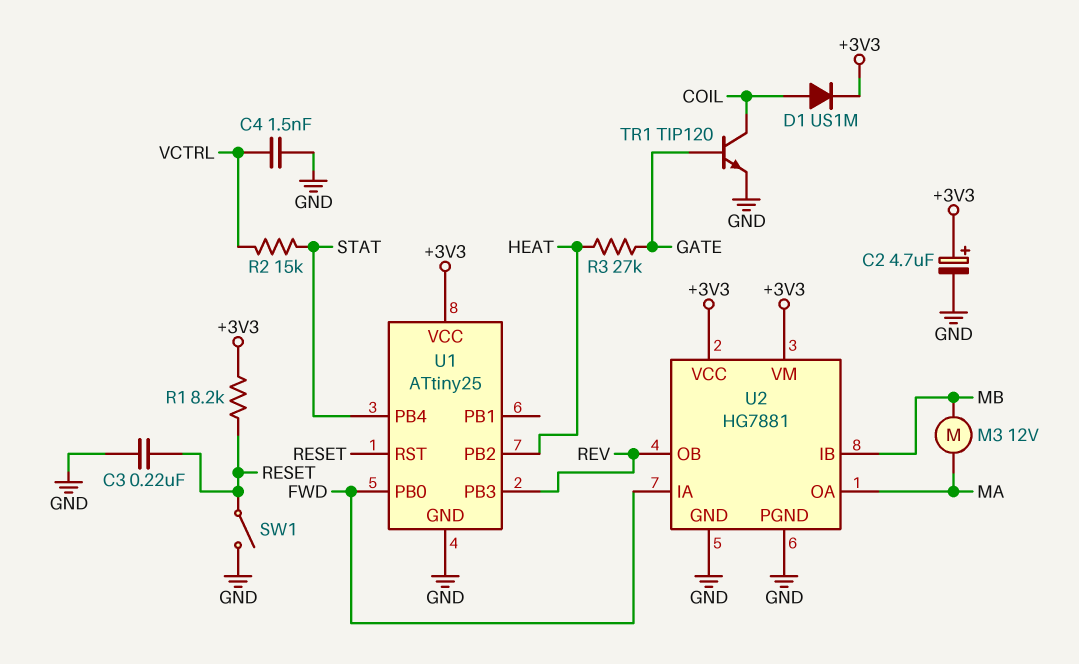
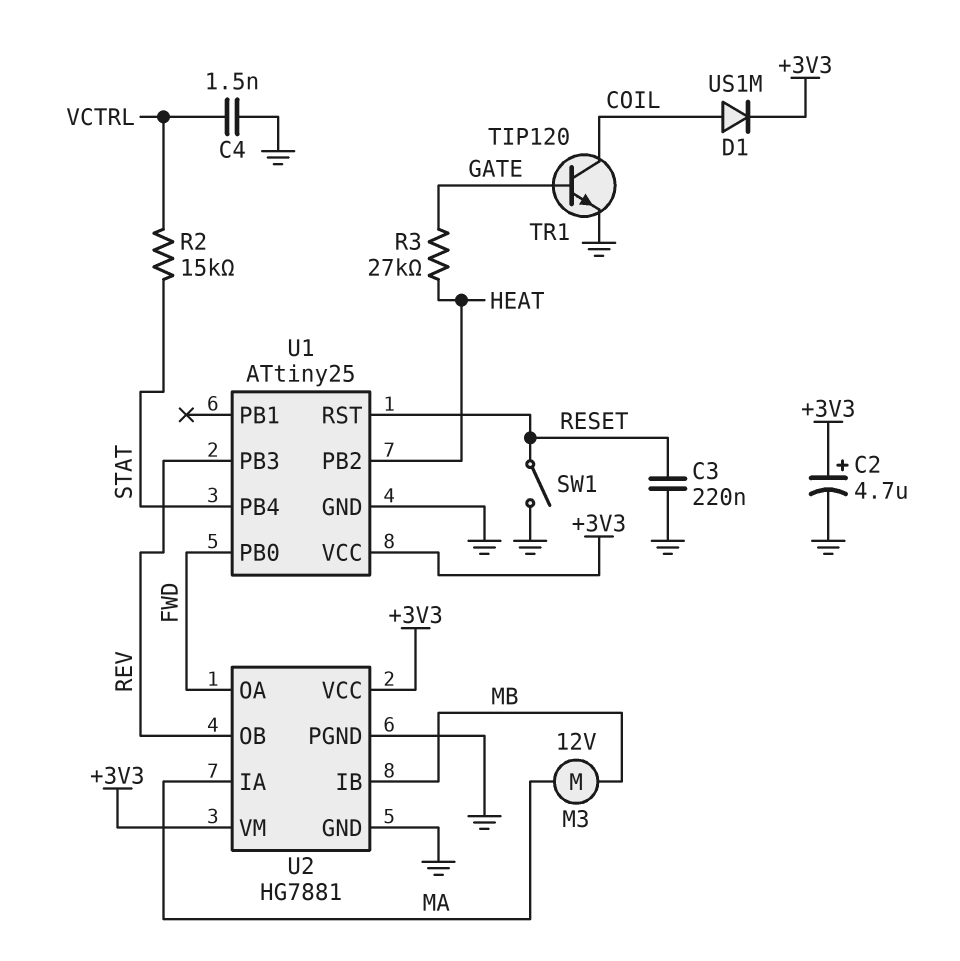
R1: 8.2k (+3V3, RESET) -> none
U2 pin IA: FWD -> MA
U2 pin OA: MA -> FWD

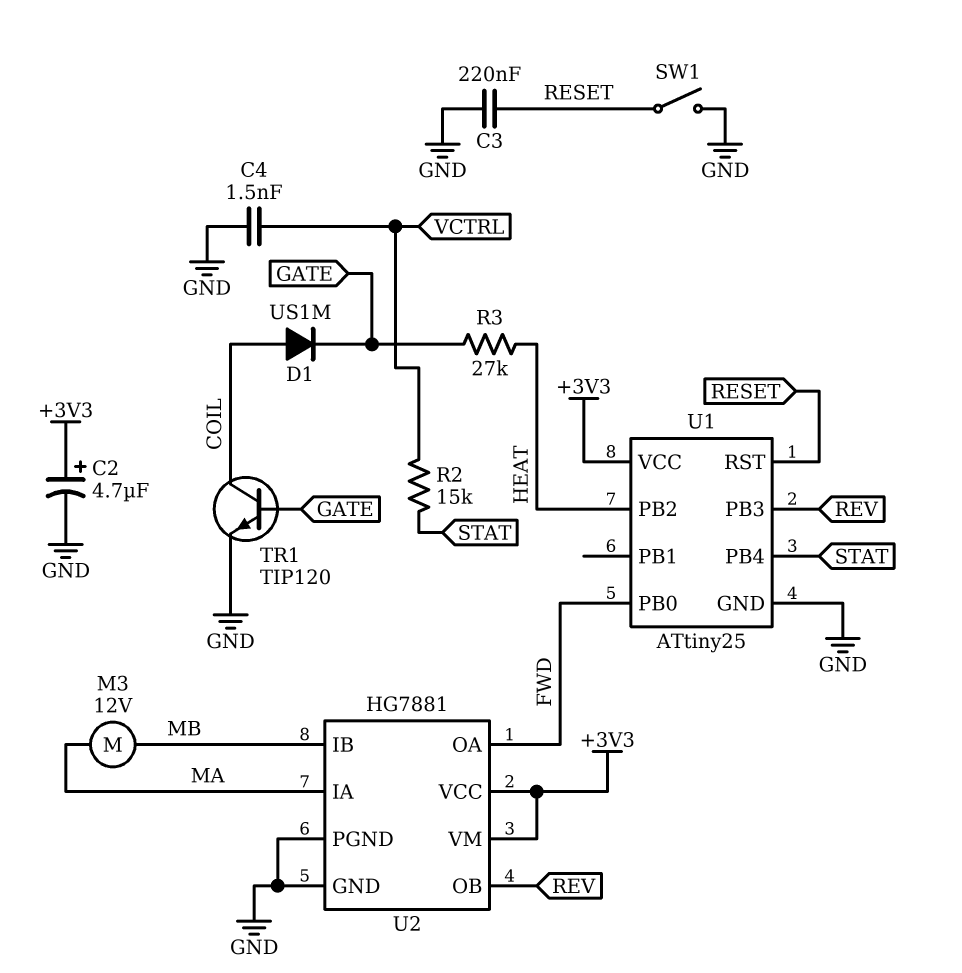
D1: diode US1M (A COIL, K +3V3) -> diode US1M (A COIL, K GATE)

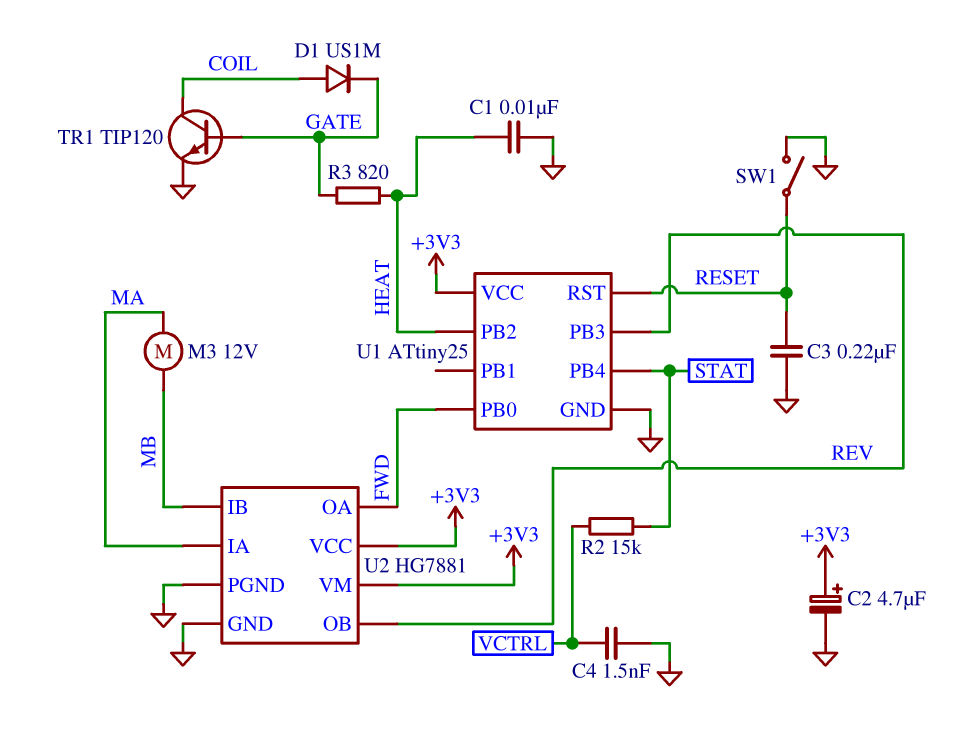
C1: none -> 10nF (GND, HEAT)
R3: 27k (GATE, HEAT) -> 820 (GATE, HEAT)

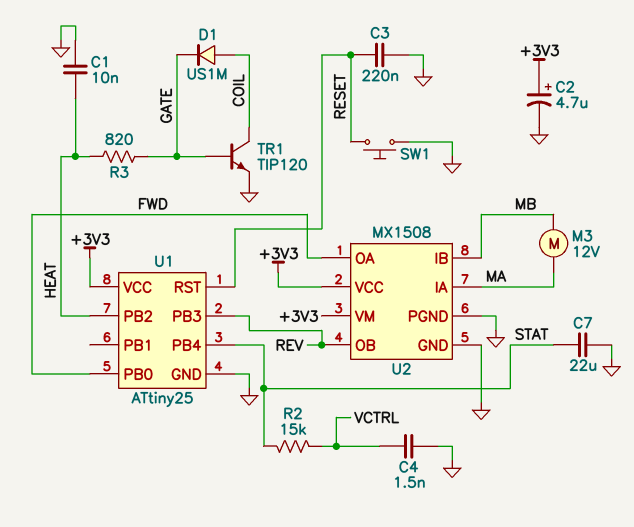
C7: none -> 22uF (GND, STAT)
SW1: switch (GND, RESET) -> button (GND, RESET)
U2: HG7881 -> MX1508

